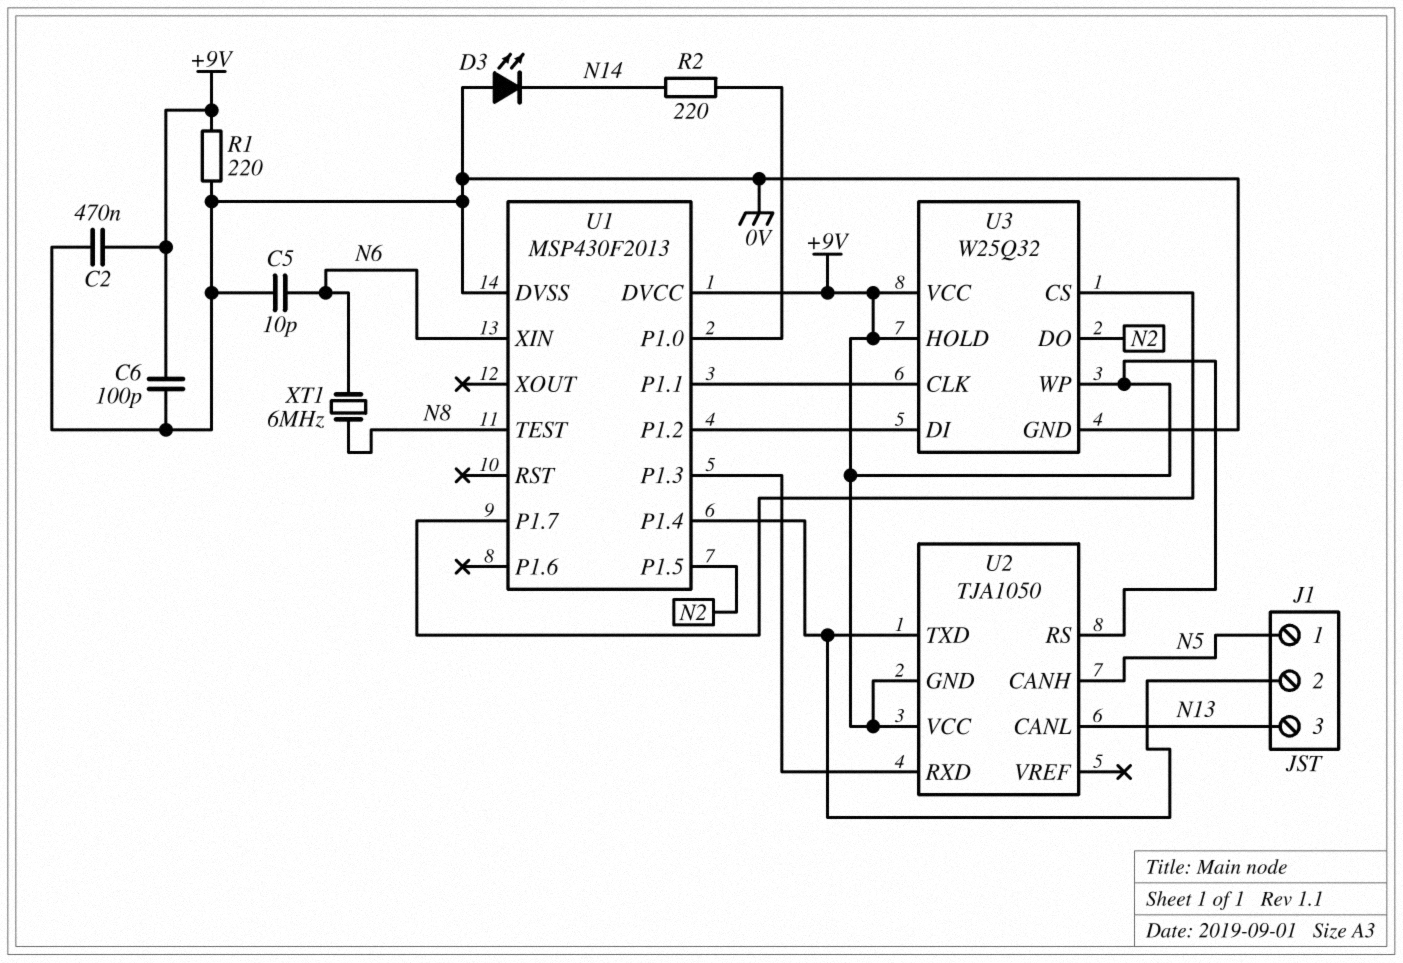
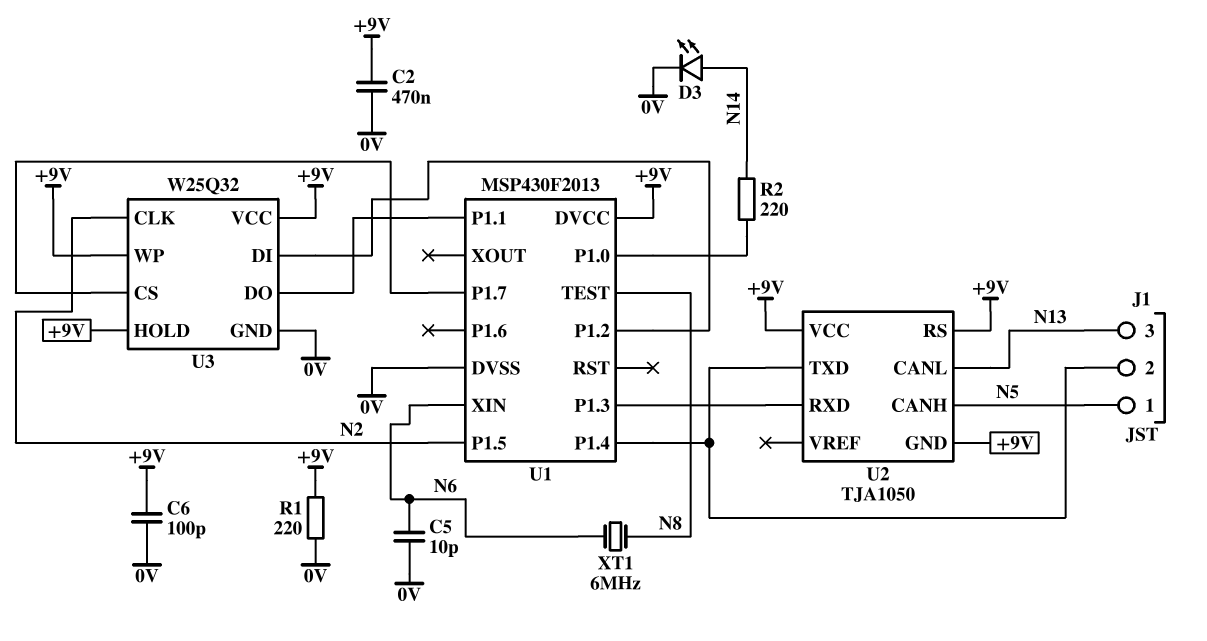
D3: LED (A 0V, K N14) -> LED (A N14, K 0V)
U3 pin CLK: U1/P1.1 -> N2
U3 pin DO: N2 -> U1/P1.1

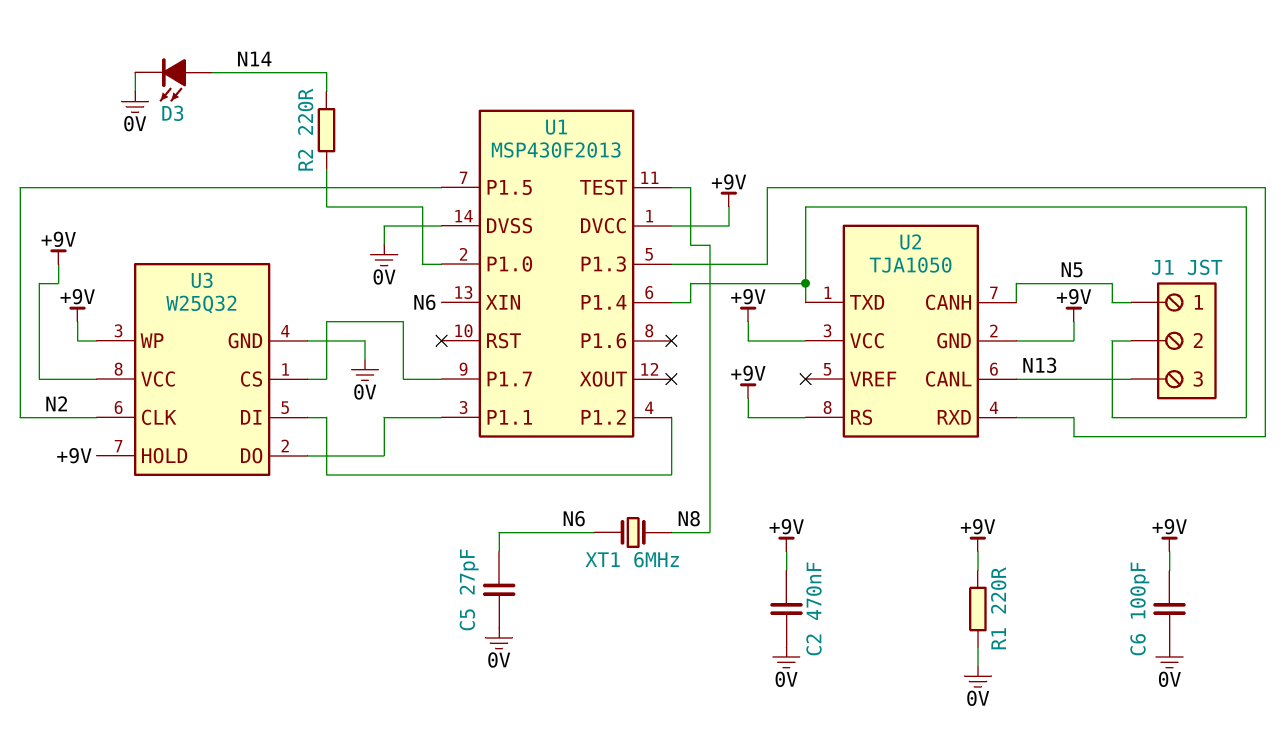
C5: 10pF (0V, N6) -> 27pF (0V, N6)

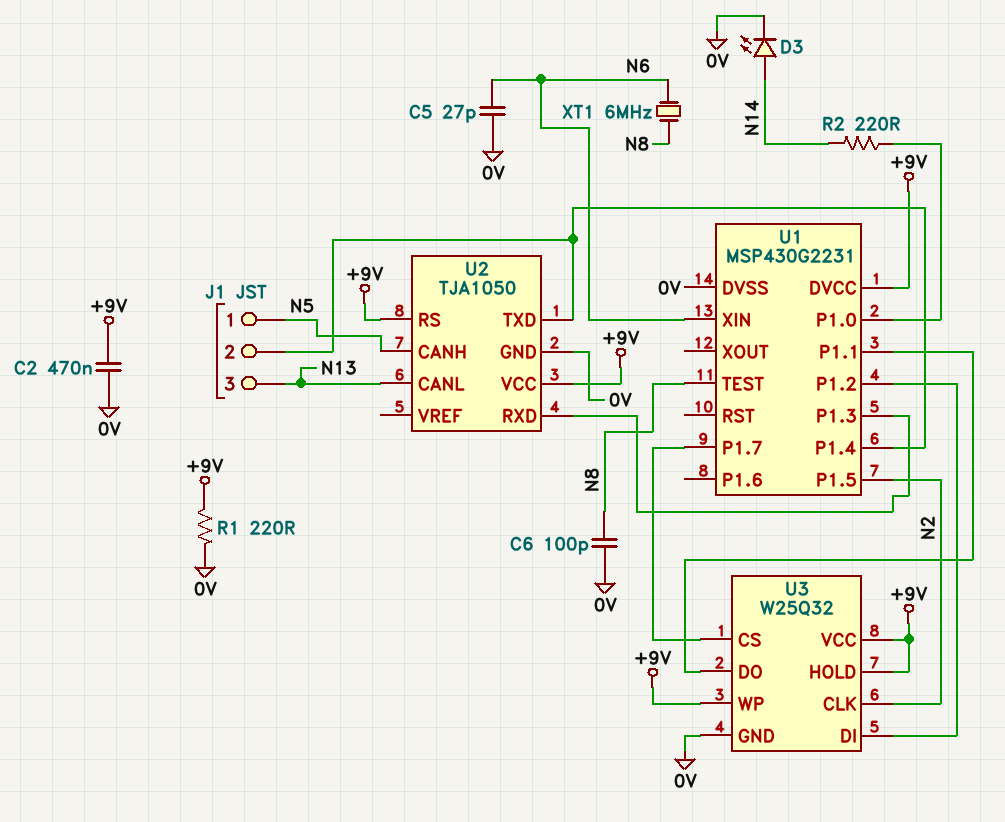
C6: 100pF (+9V, 0V) -> 100pF (0V, N8)
U1: MSP430F2013 -> MSP430G2231
U2 pin GND: +9V -> 0V

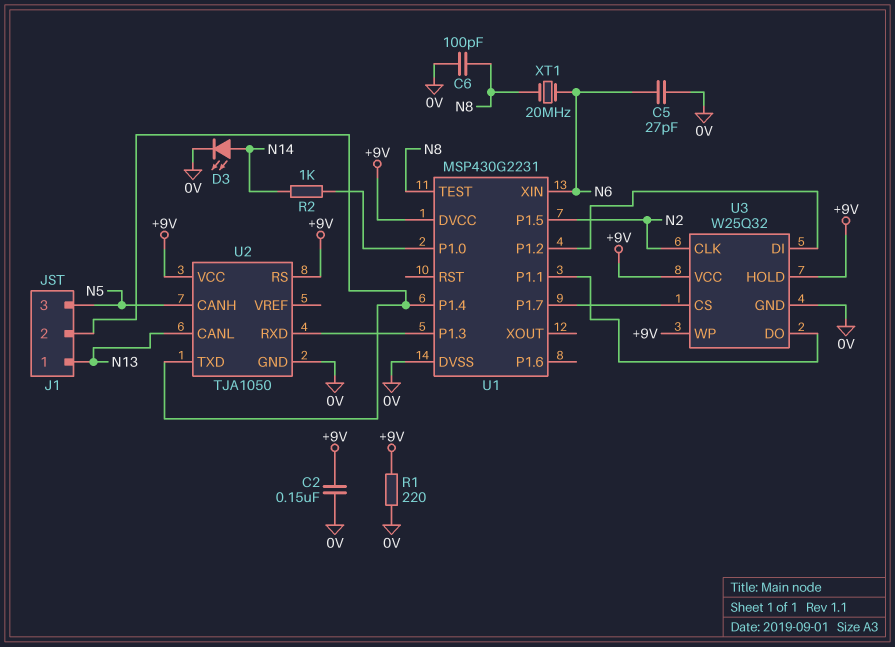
C2: 470nF (+9V, 0V) -> 150nF (+9V, 0V)
J1 pin 1: N5 -> N13
J1 pin 3: N13 -> N5
R2: 220 (N14, U1/P1.0) -> 1k (N14, U1/P1.0)
XT1: 6MHz (N6, N8) -> 20MHz (N6, N8)

